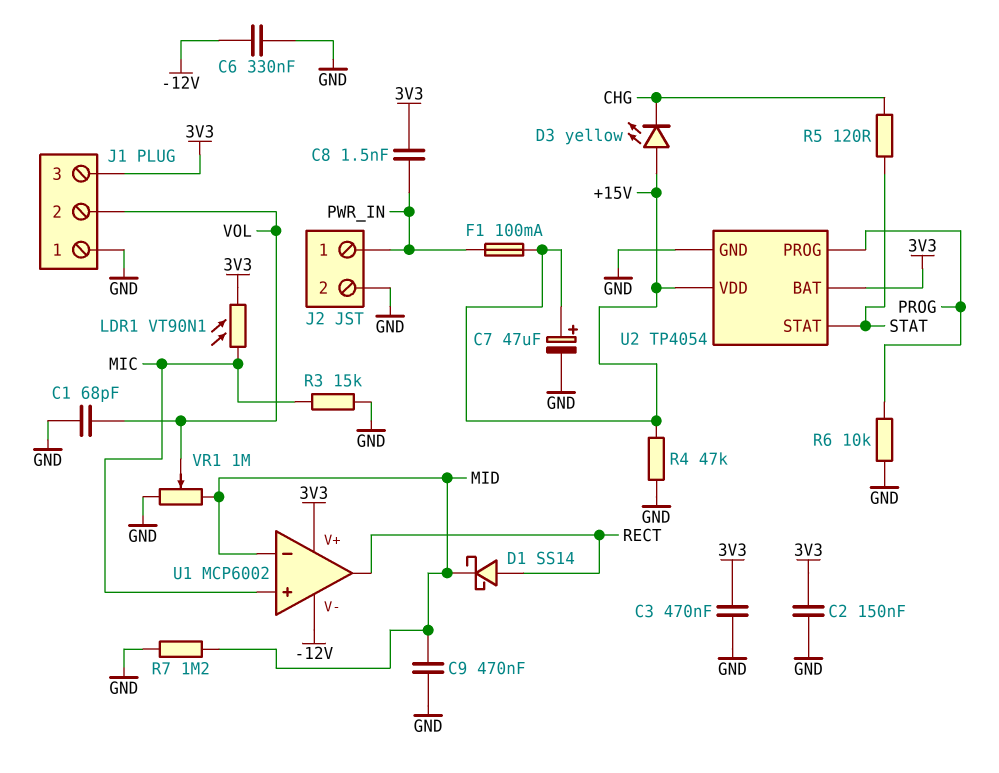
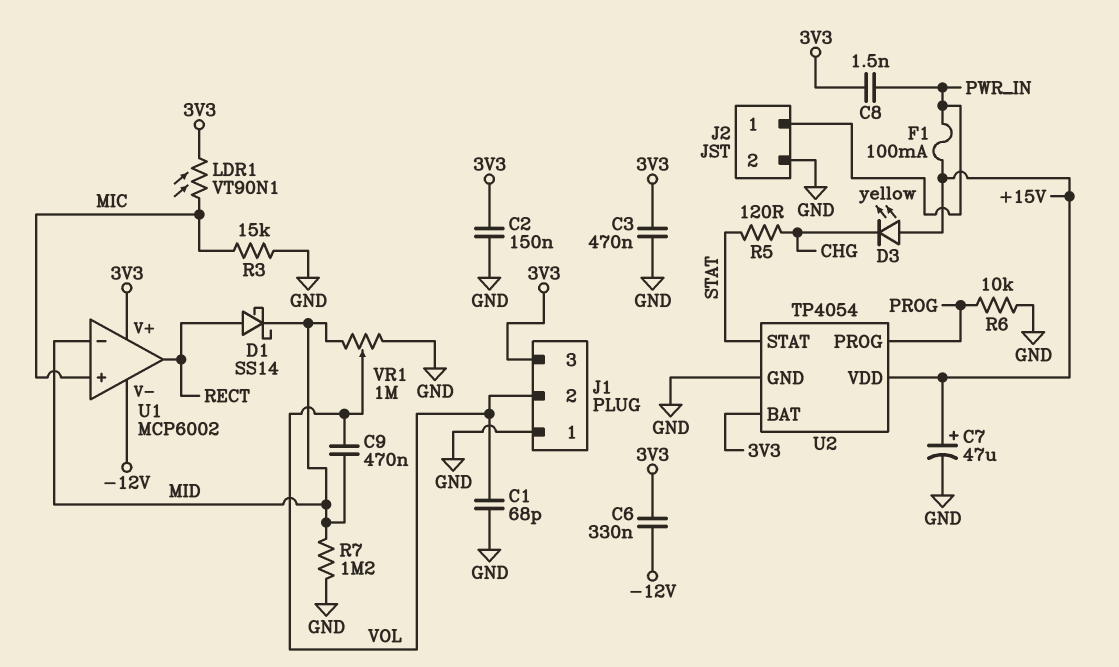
C6: 330nF (-12V, GND) -> 330nF (-12V, 3V3)
C9: 470nF (GND, MID) -> 470nF (MID, VOL)
R4: 47k (+15V, GND) -> none

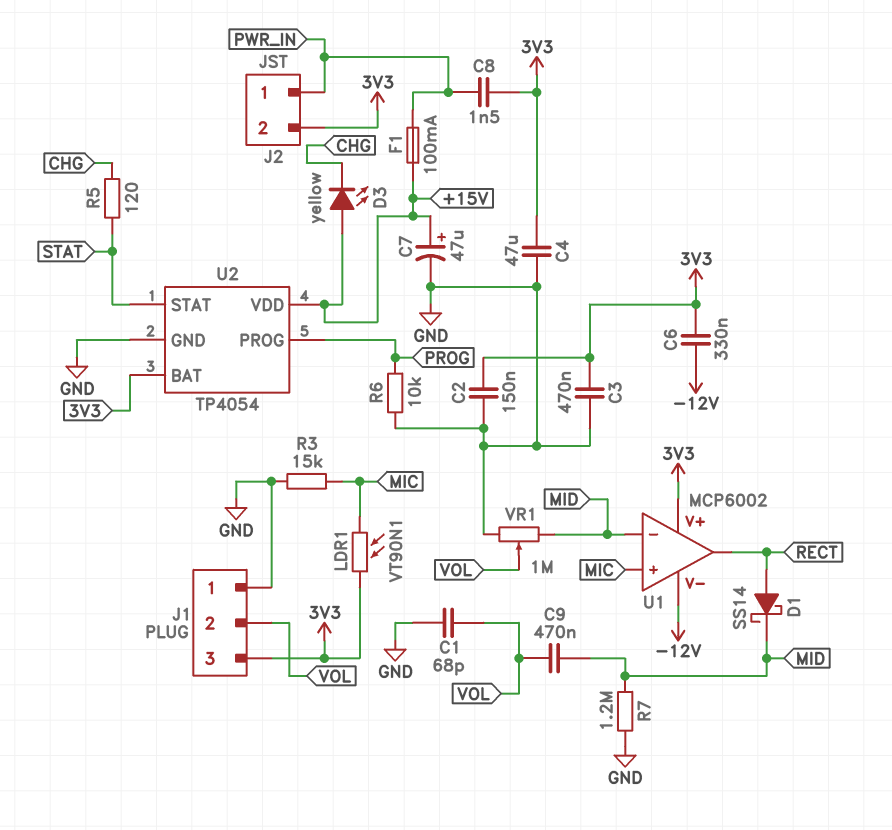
C4: none -> 47uF (3V3, GND)
J2 pin 2: GND -> 3V3

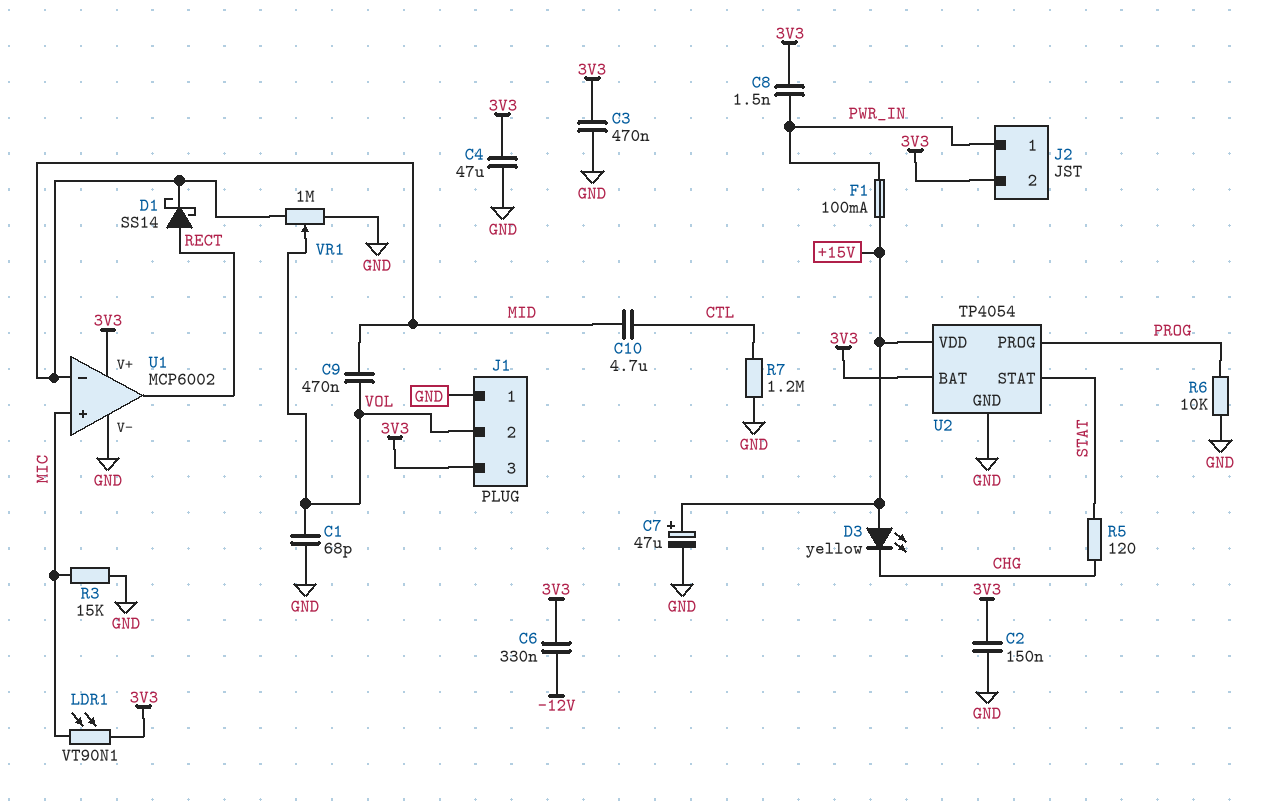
C10: none -> 4.7uF (CTL, MID)
R7: 1.2M (GND, MID) -> 1.2M (CTL, GND)
U1 pin V-: -12V -> GND

